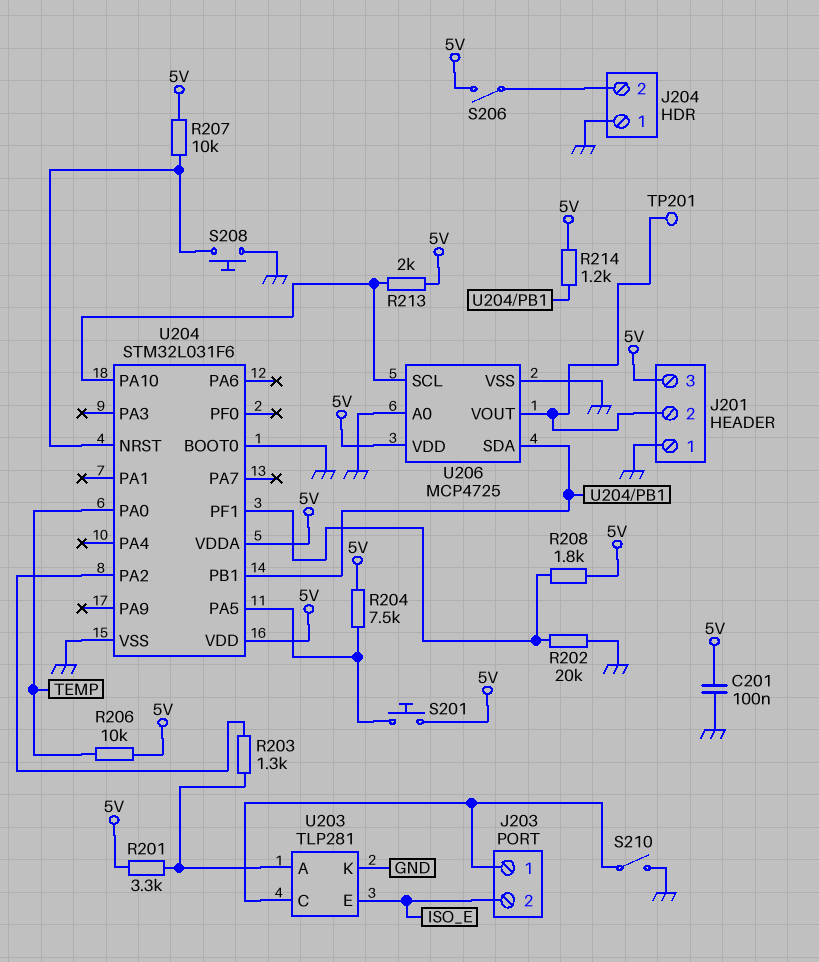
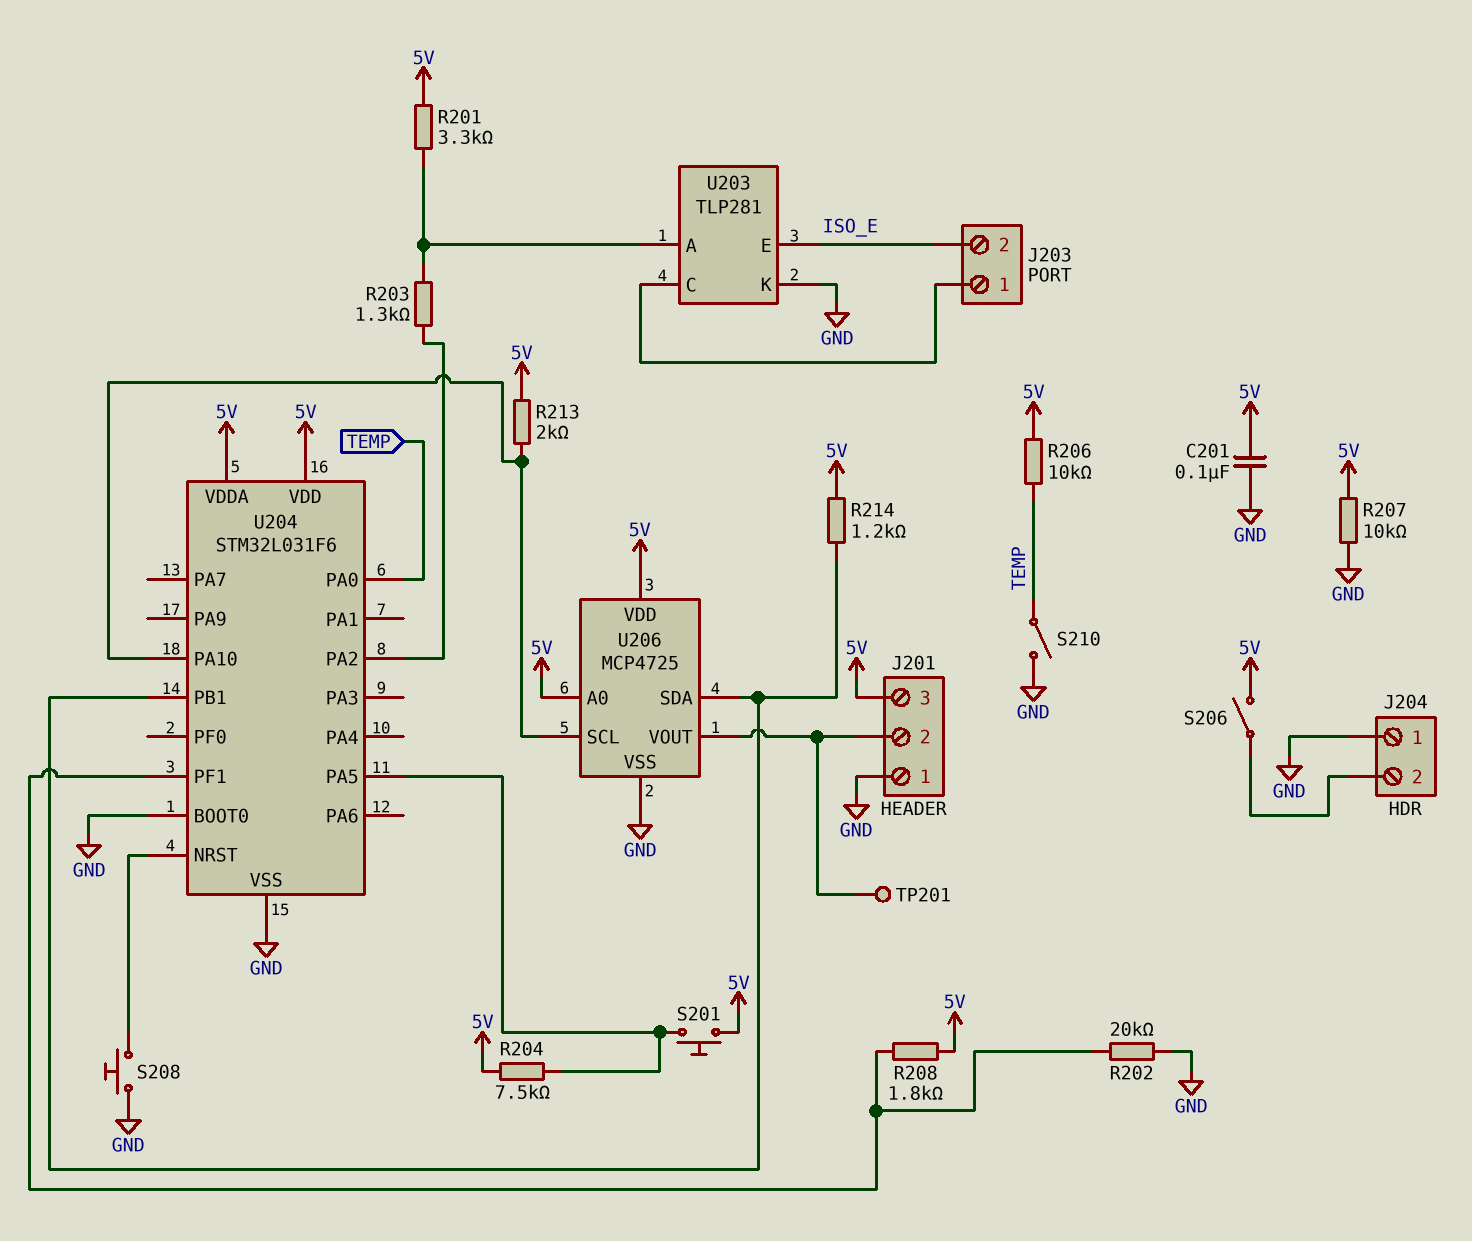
R207: 10k (5V, U204/NRST) -> 10k (5V, GND)
S210: switch (GND, J203/1) -> switch (GND, TEMP)
U206 pin A0: GND -> 5V

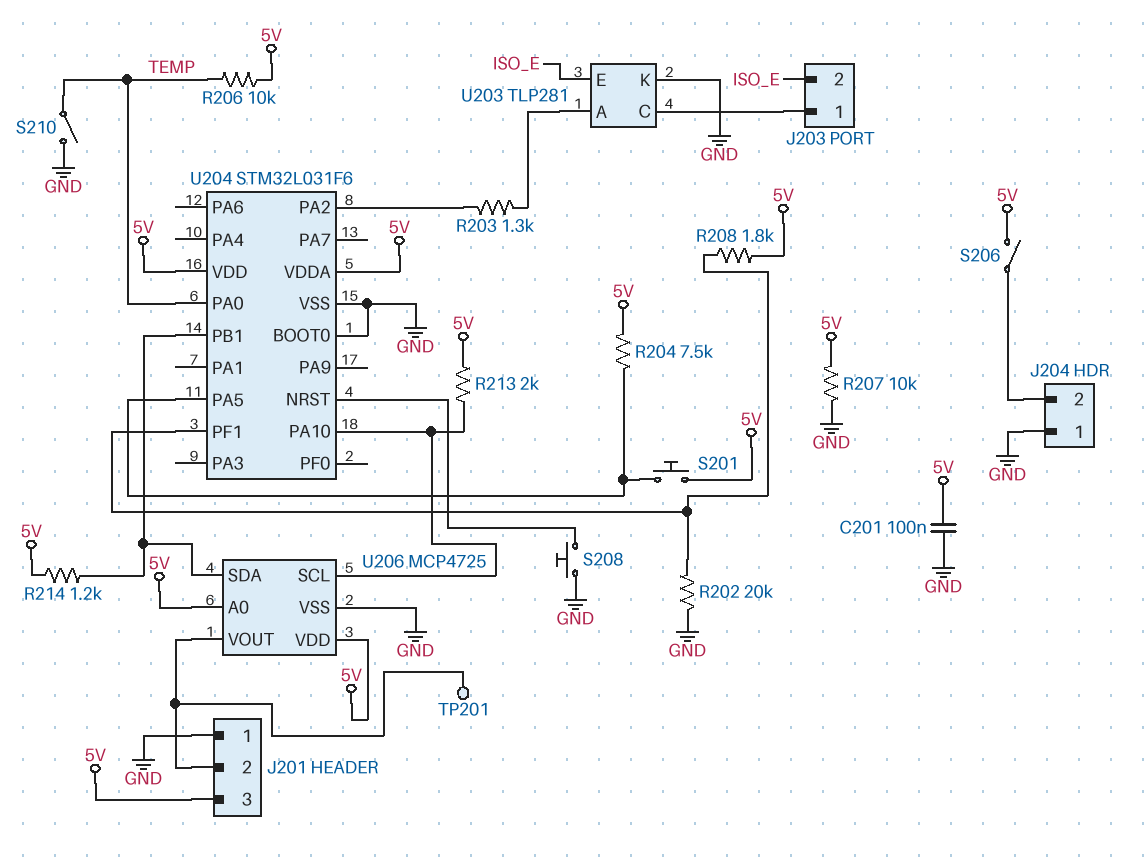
R201: 3.3k (5V, U203/A) -> none

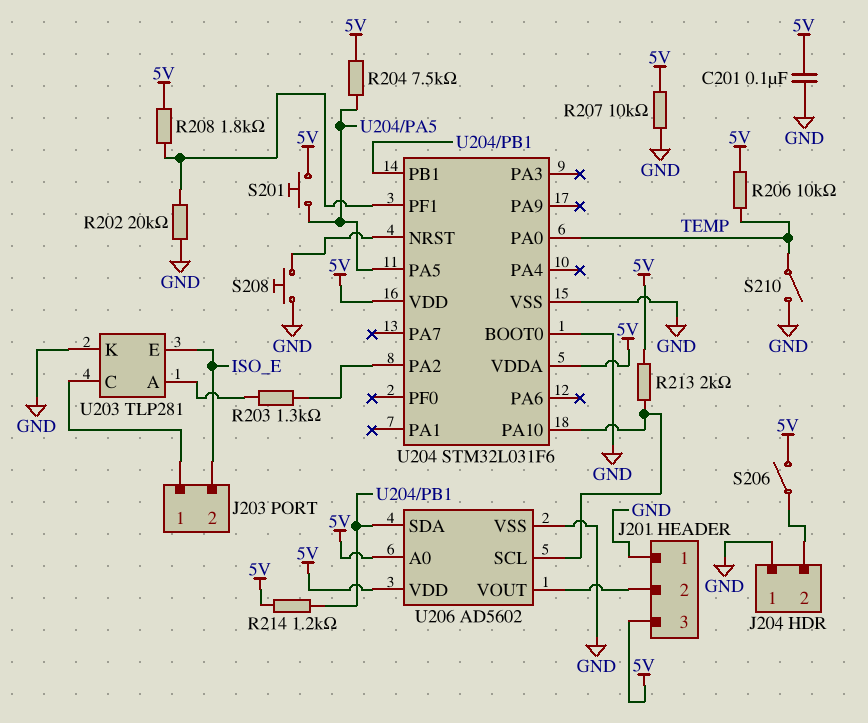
TP201: test point (J201/2) -> none
U206: MCP4725 -> AD5602

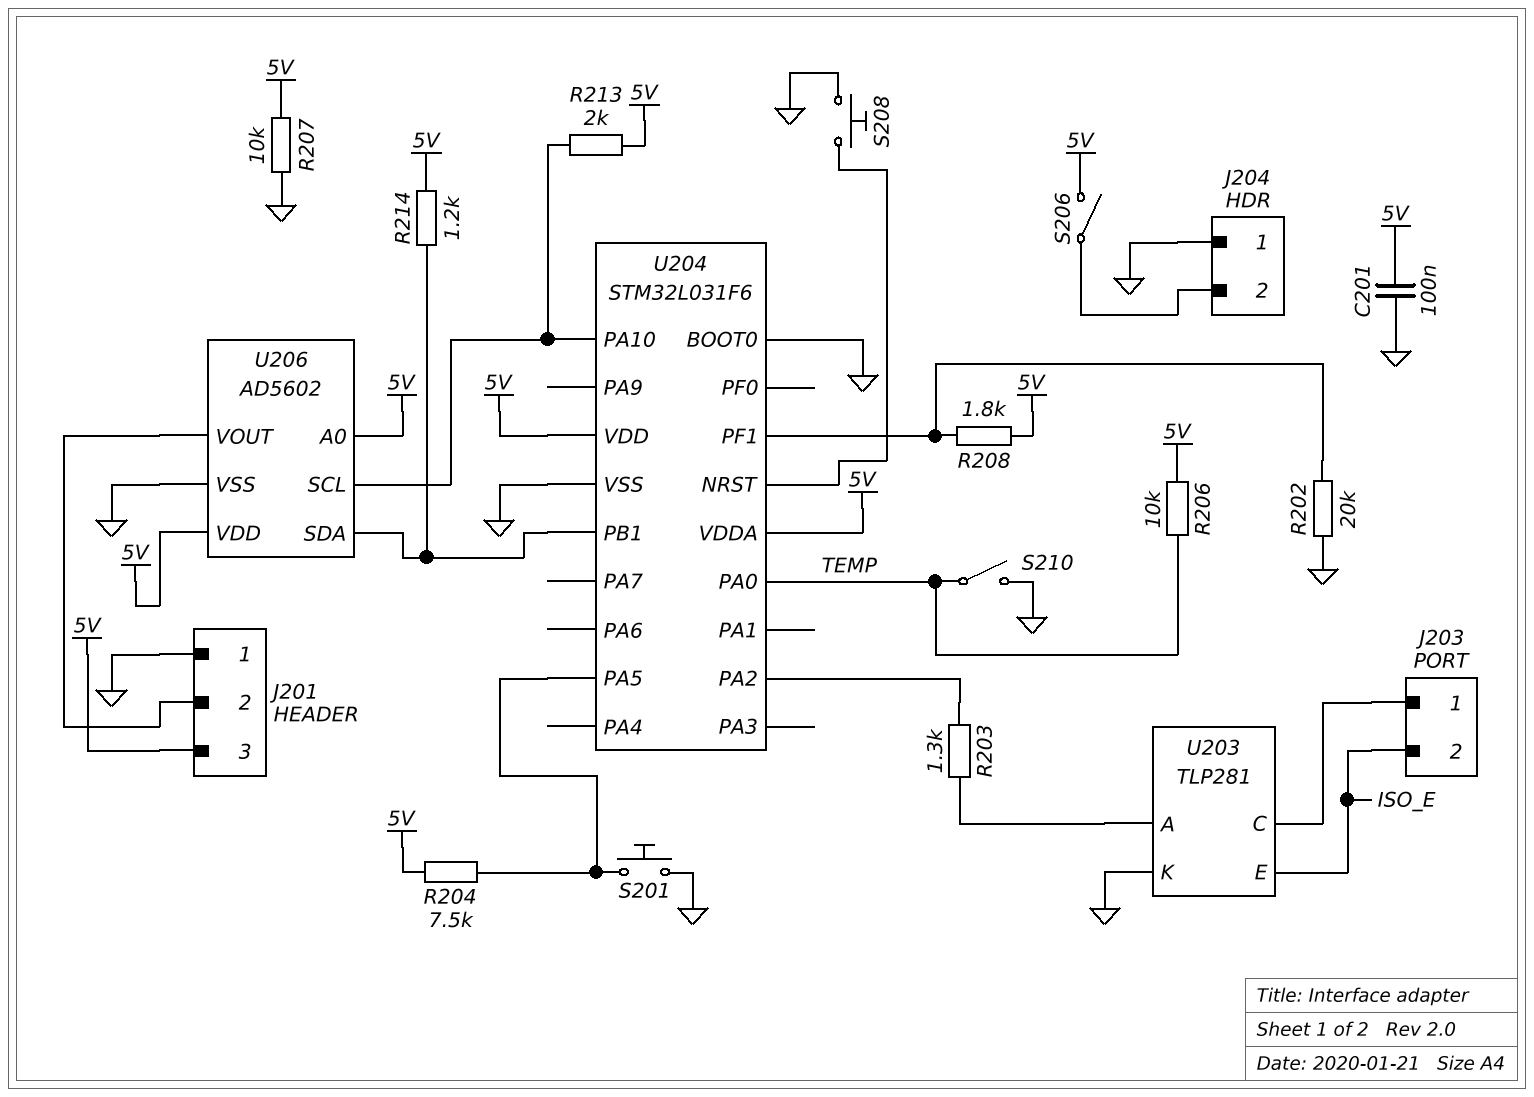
S201: button (5V, U204/PA5) -> button (GND, U204/PA5)

